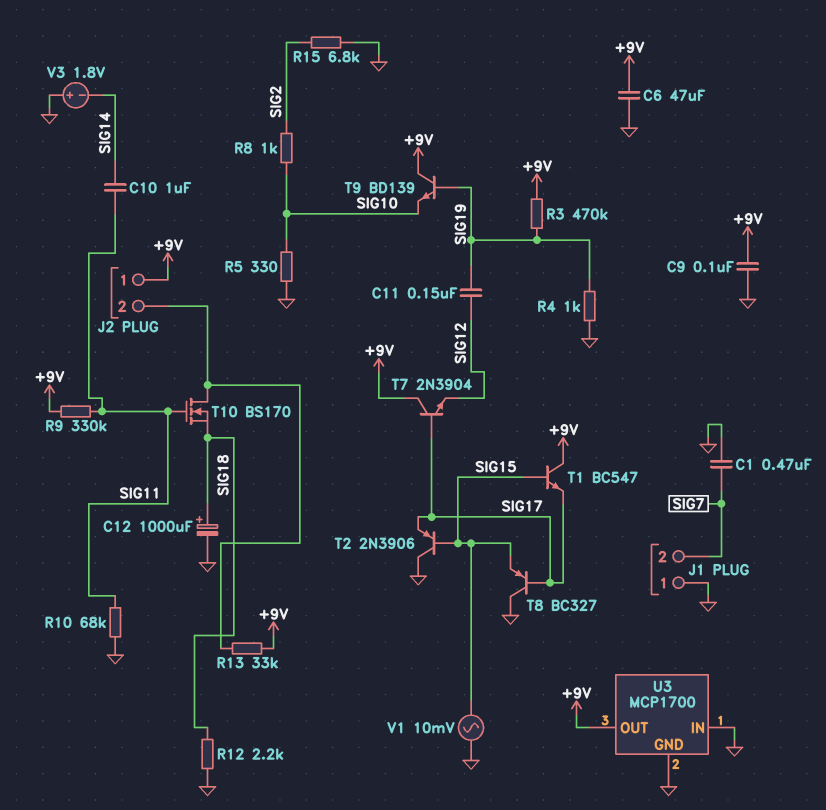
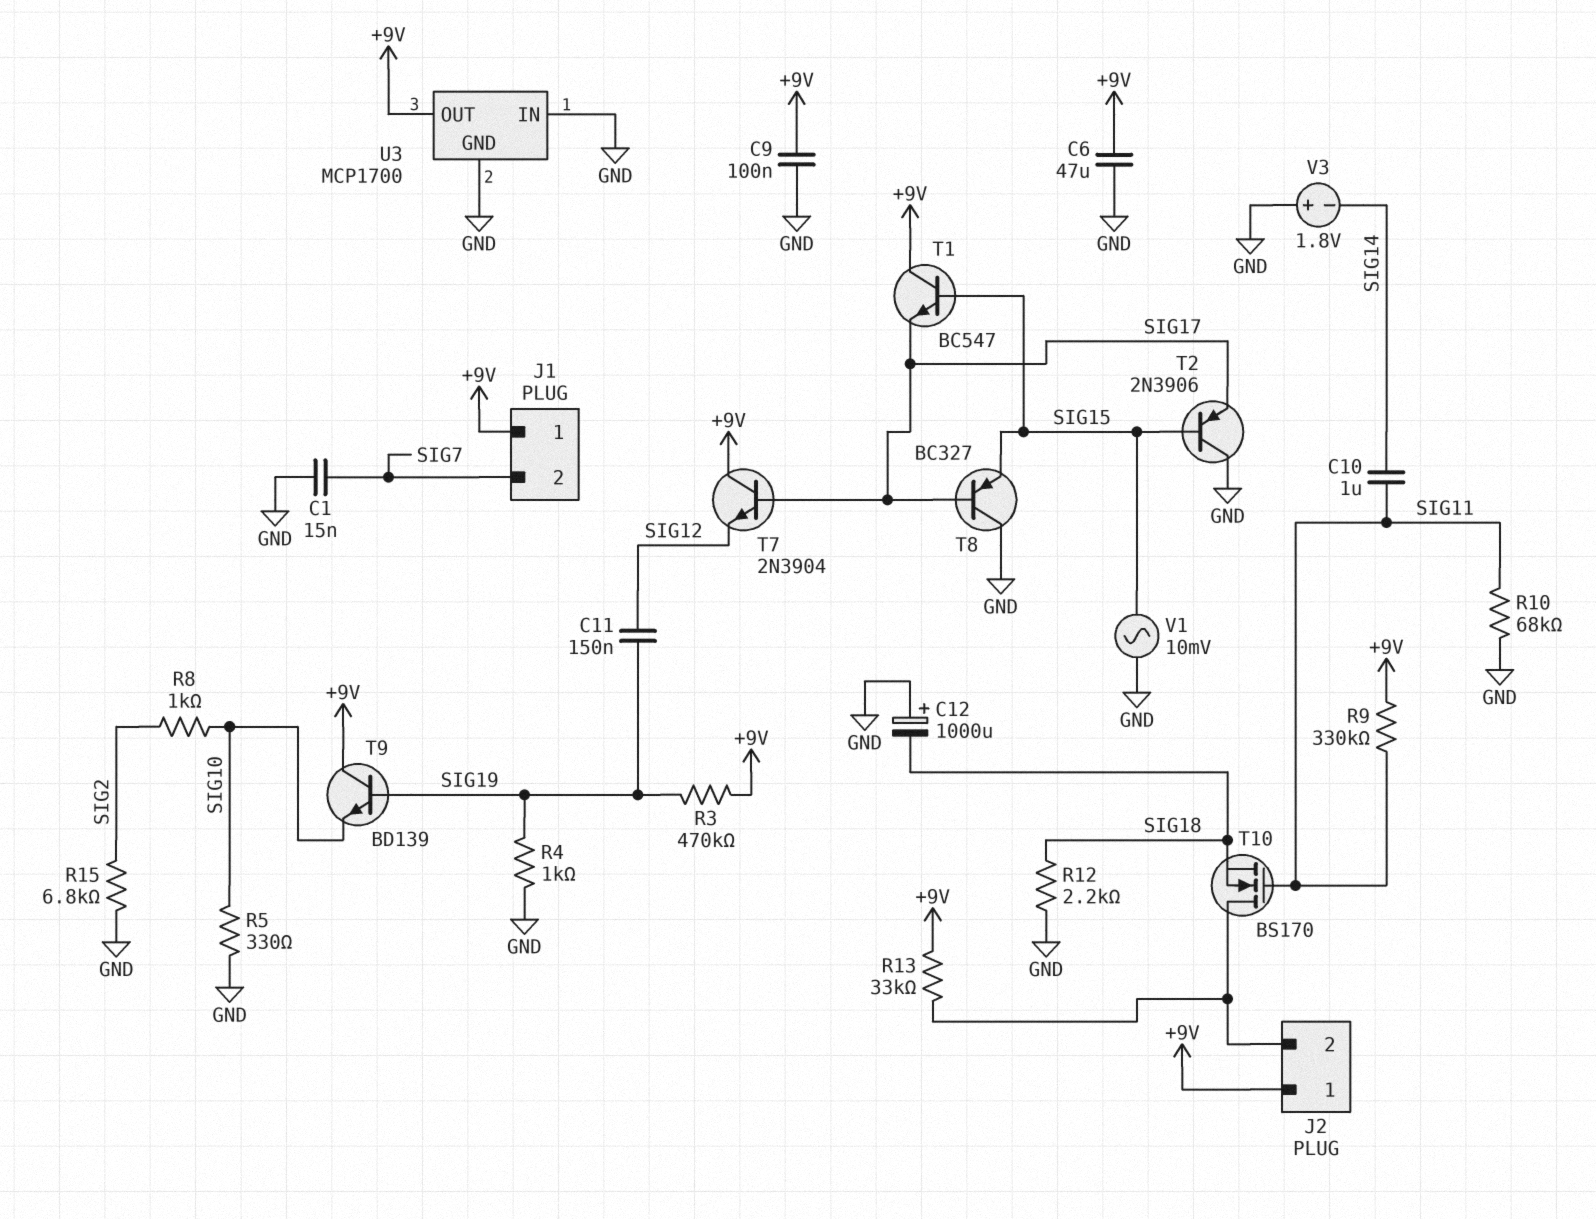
C1: 470nF (GND, SIG7) -> 15nF (GND, SIG7)
C12: 1000uF (plus SIG18, minus GND) -> 1000uF (plus GND, minus SIG18)
J1 pin 1: GND -> +9V

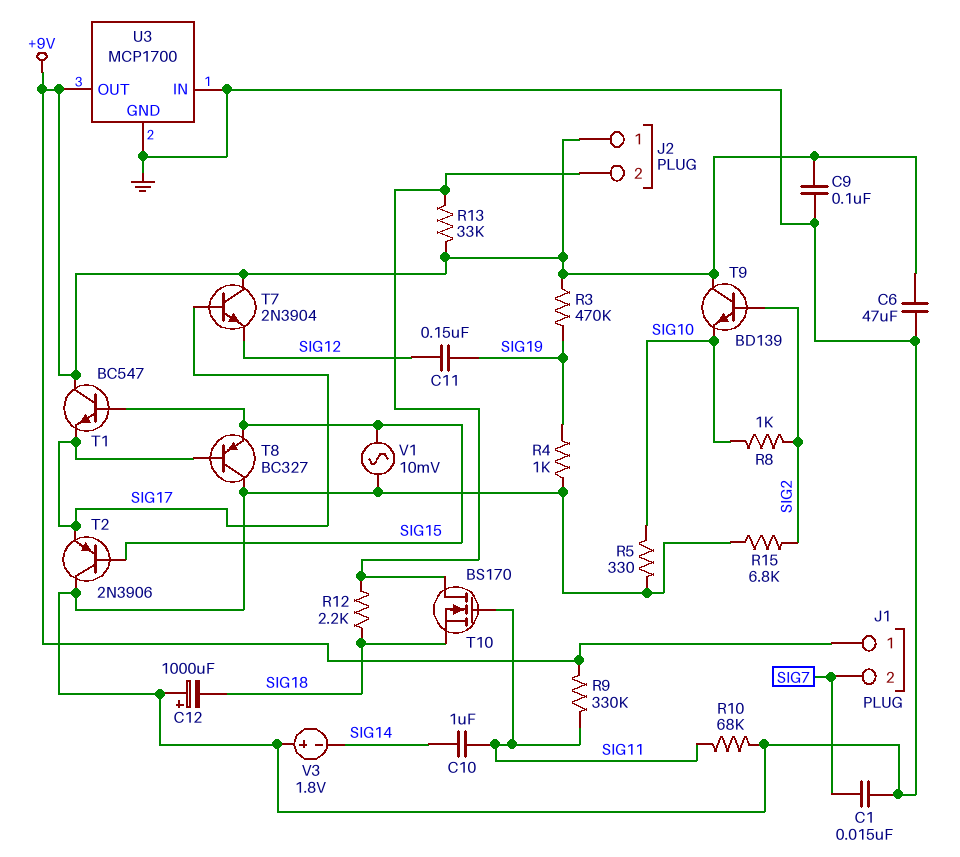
R12: 2.2k (GND, SIG18) -> 2.2k (J2/2, SIG18)
T9: NPN BD139 (B SIG19, C +9V, E SIG10) -> NPN BD139 (B SIG2, C +9V, E SIG10)

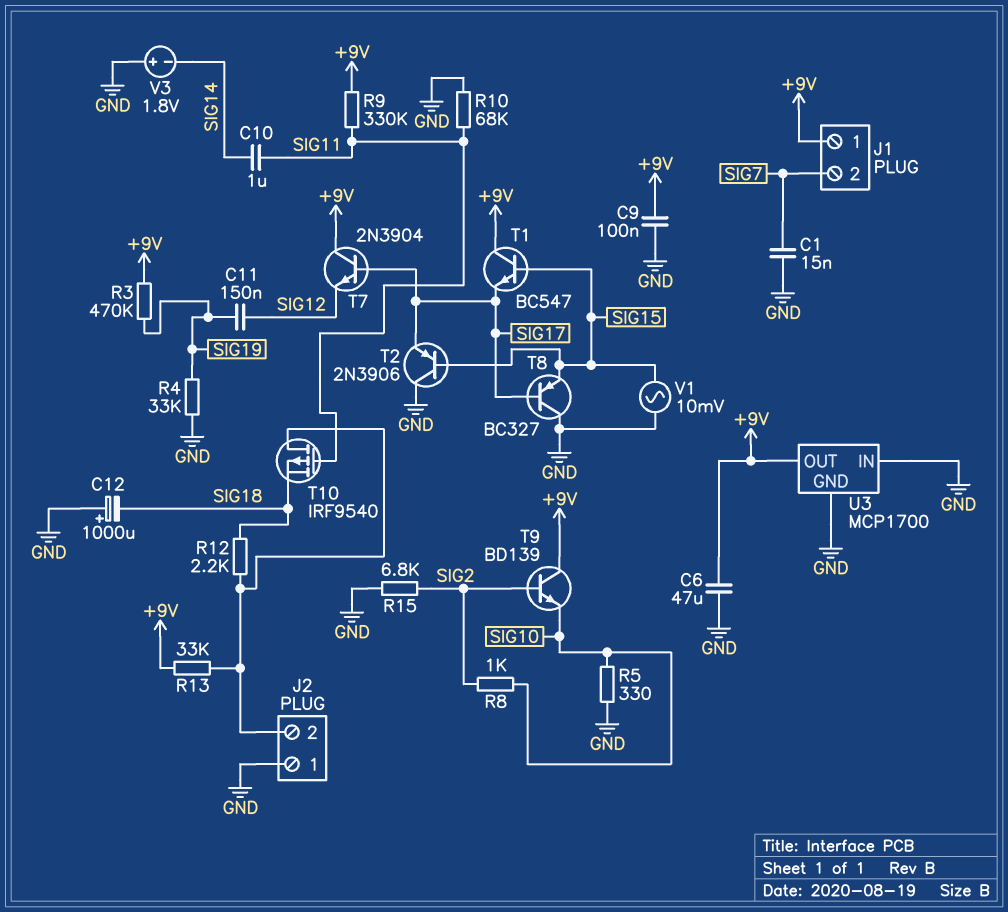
J2 pin 1: +9V -> GND
R4: 1k (GND, SIG19) -> 33k (GND, SIG19)
T10: NMOS BS170 (G SIG11, D J2/2, S SIG18) -> PMOS IRF9540 (G SIG11, D J2/2, S SIG18)

